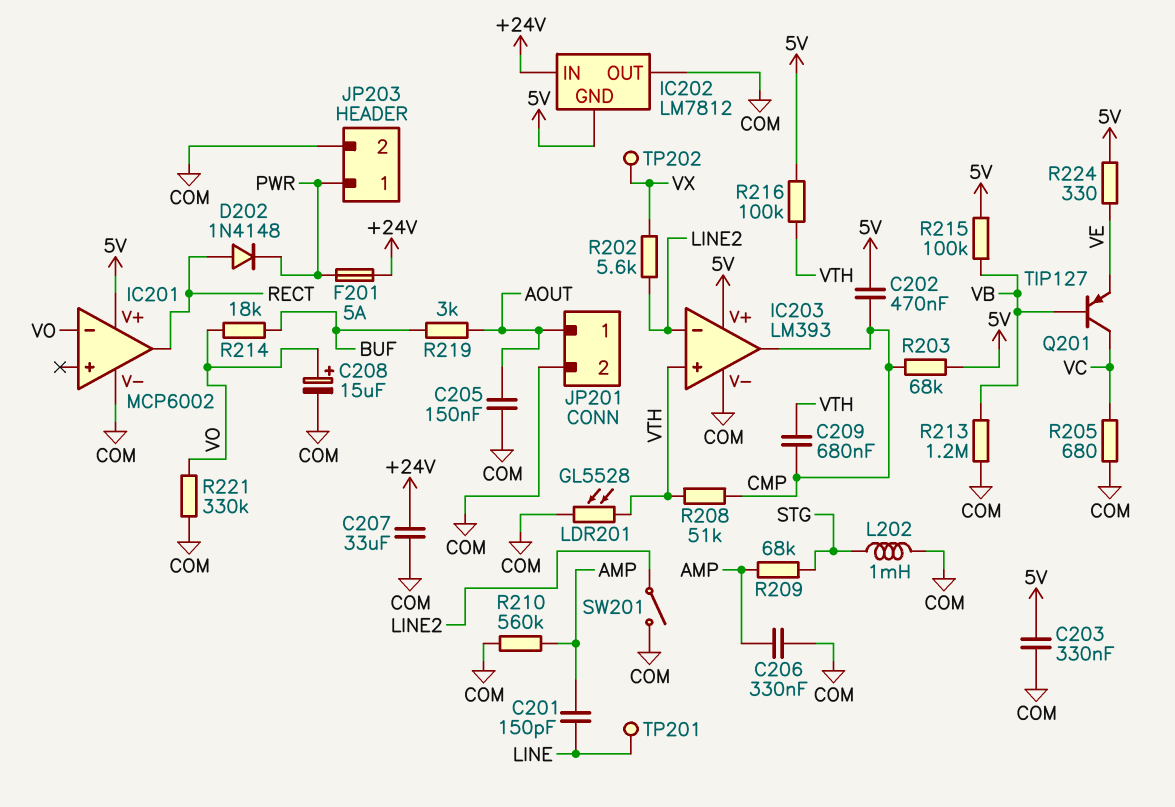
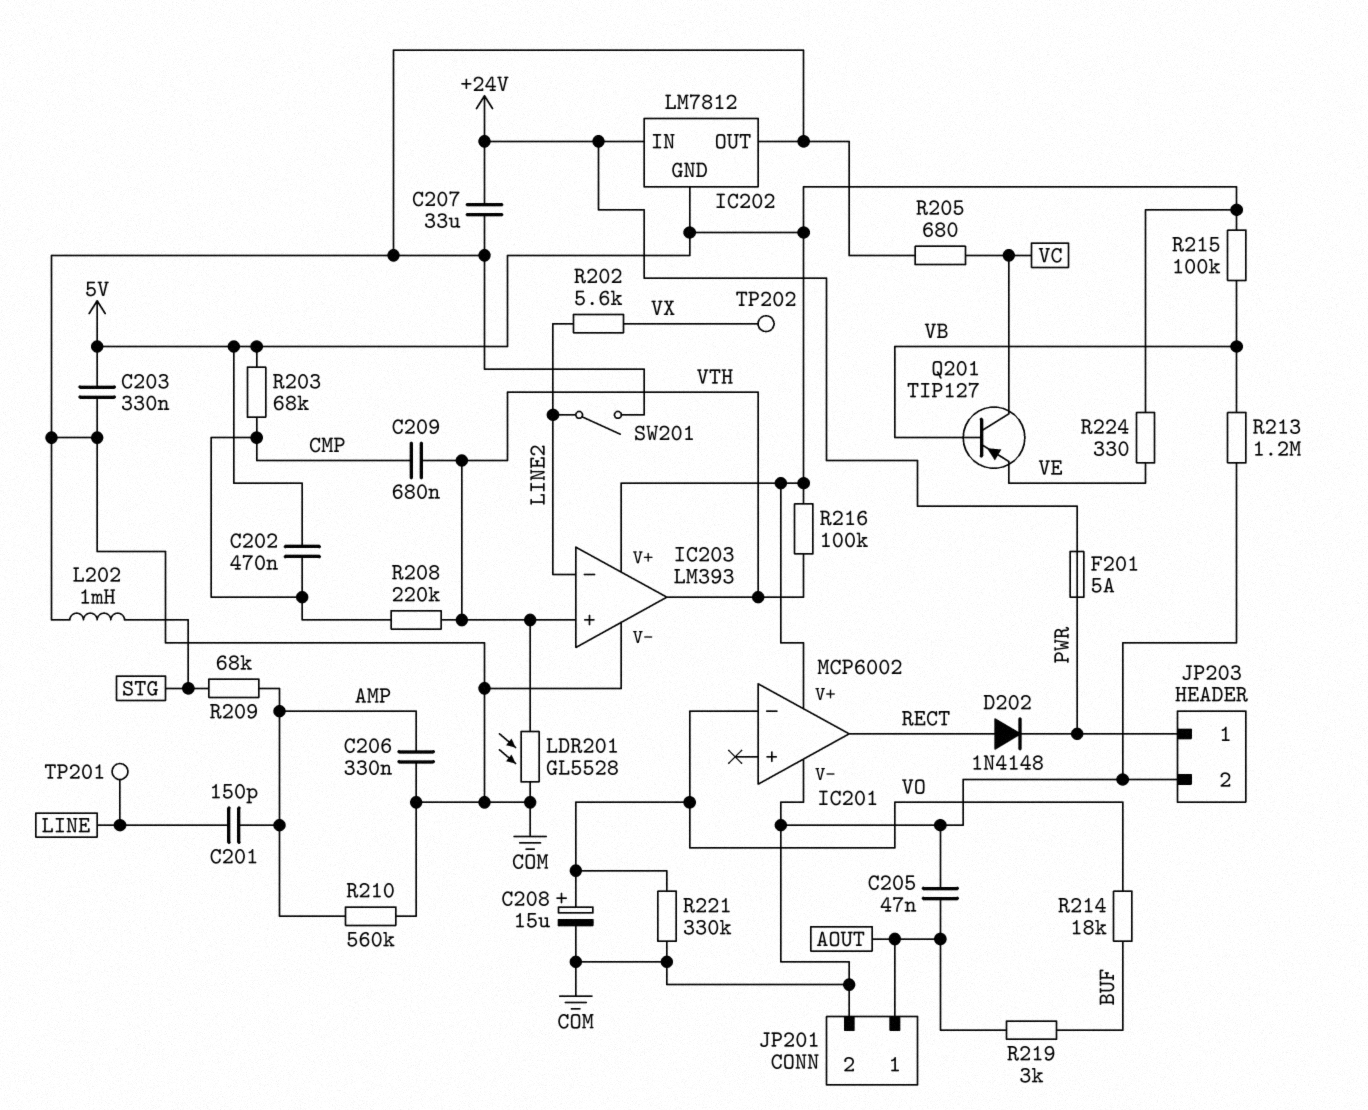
C205: 150nF (AOUT, COM) -> 47nF (AOUT, COM)
IC203 pin out: CMP -> VTH
R208: 51k (CMP, VTH) -> 220k (CMP, VTH)

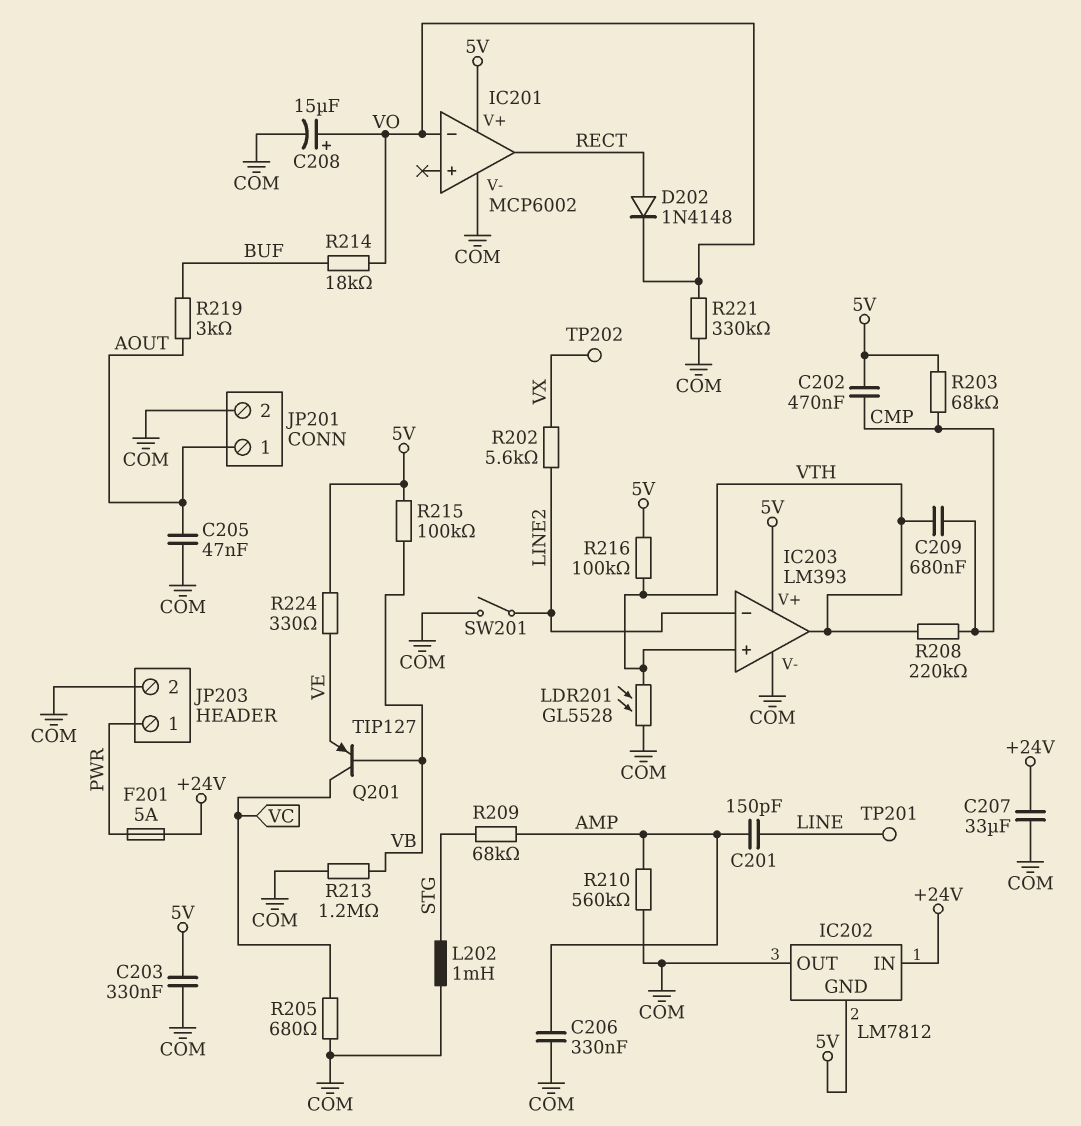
D202: diode 1N4148 (A RECT, K PWR) -> diode 1N4148 (A RECT, K VO)

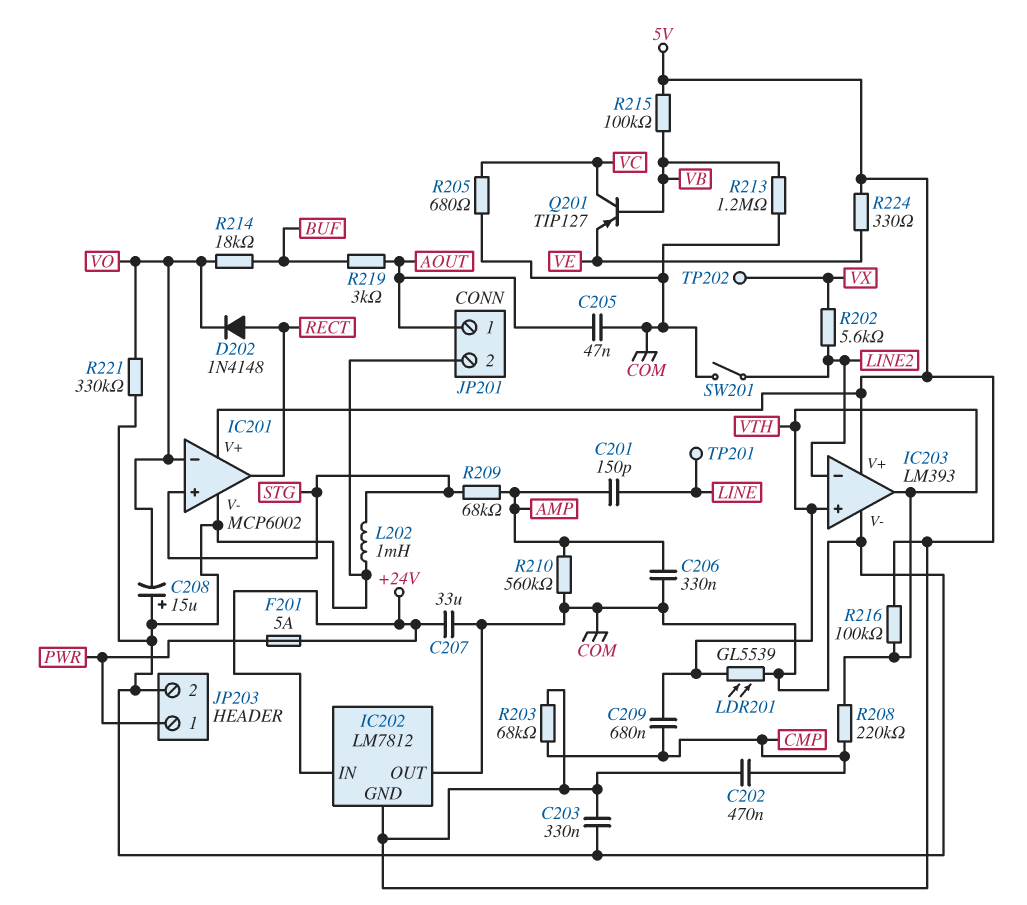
C208: 15uF (plus VO, minus COM) -> 15uF (plus COM, minus VO)
IC201 pin in+: none -> STG
LDR201: GL5528 (COM, VTH) -> GL5539 (COM, VTH)

